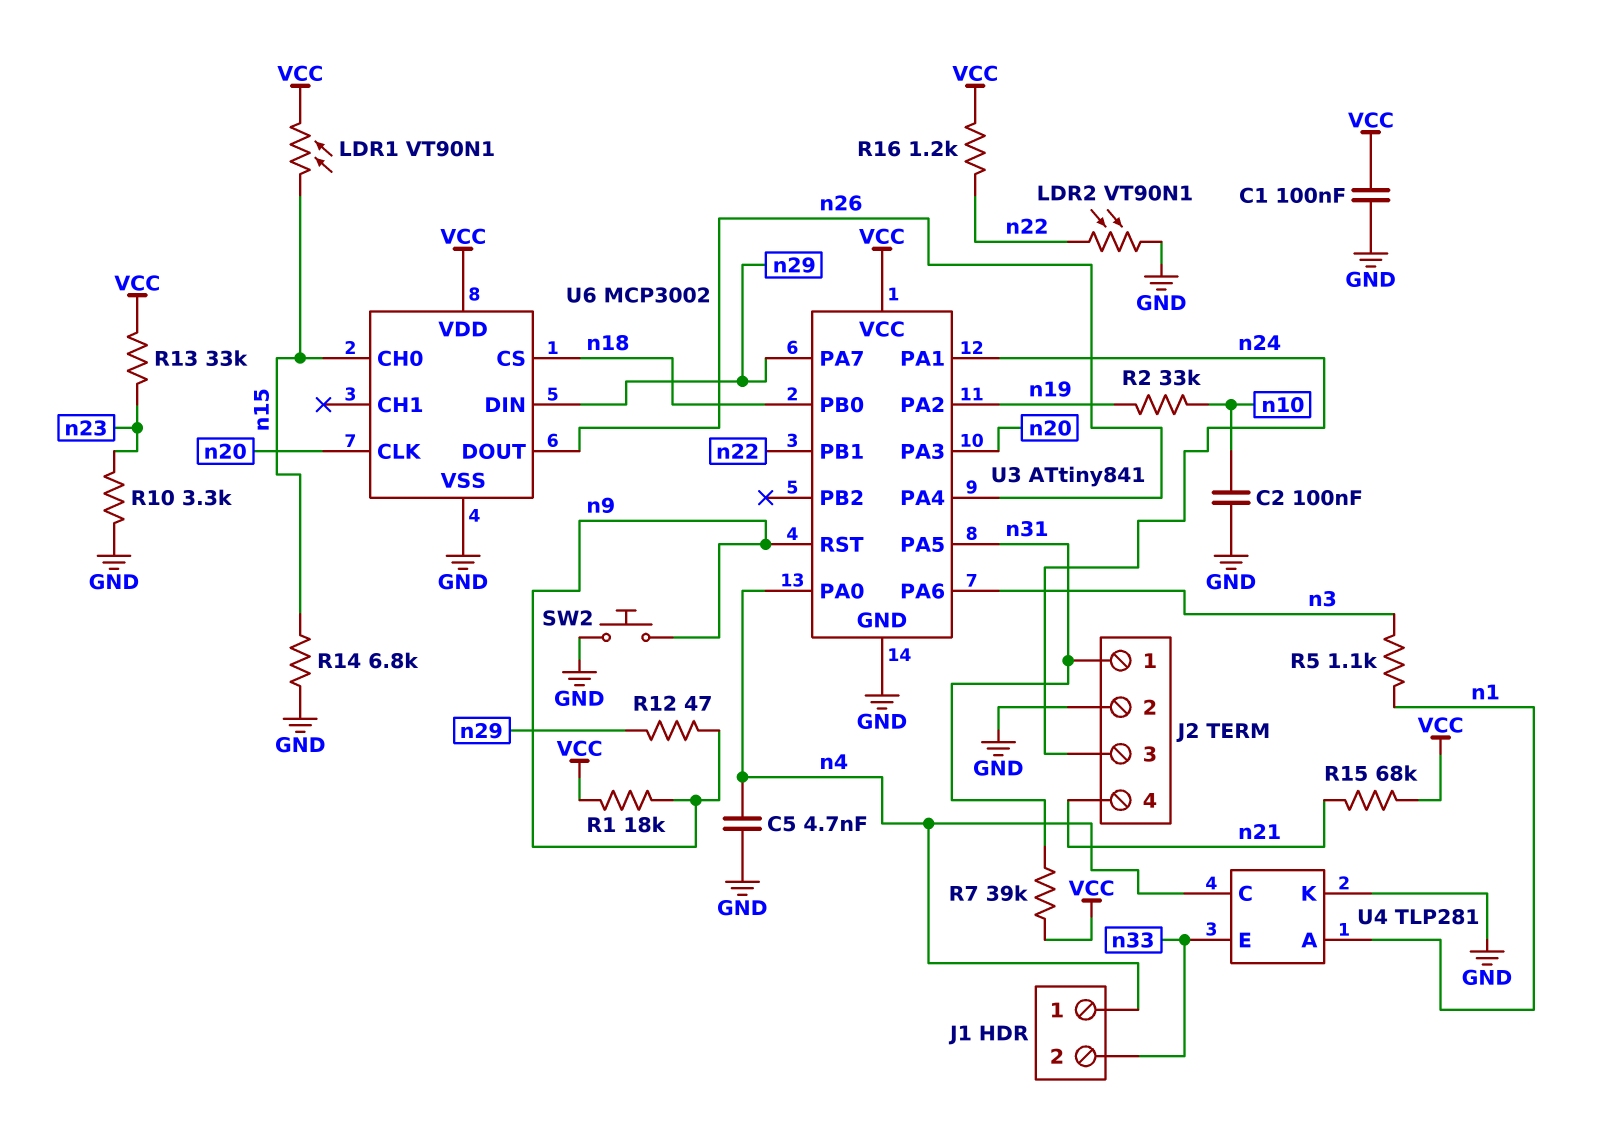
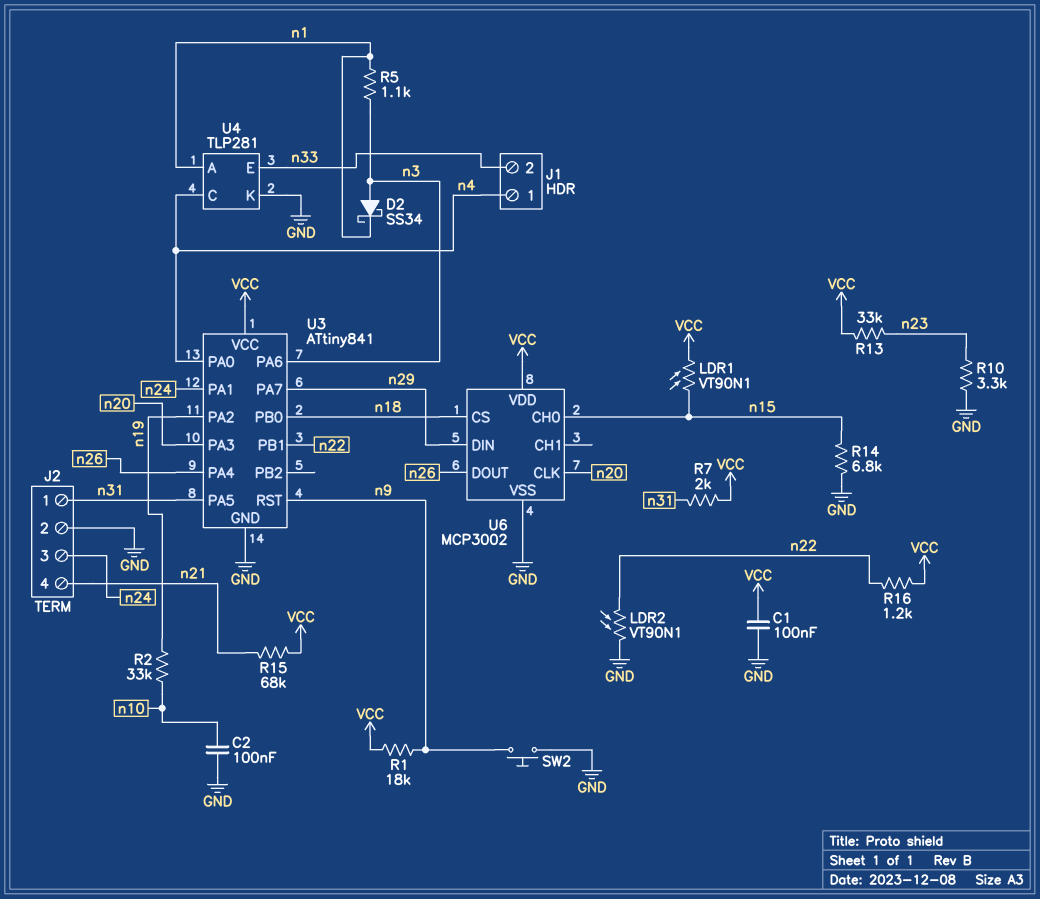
C5: 4.7nF (GND, n4) -> none
D2: none -> schottky SS34 (A n3, K n1)
R7: 39k (VCC, n31) -> 2k (VCC, n31)
R12: 47 (n9, n29) -> none

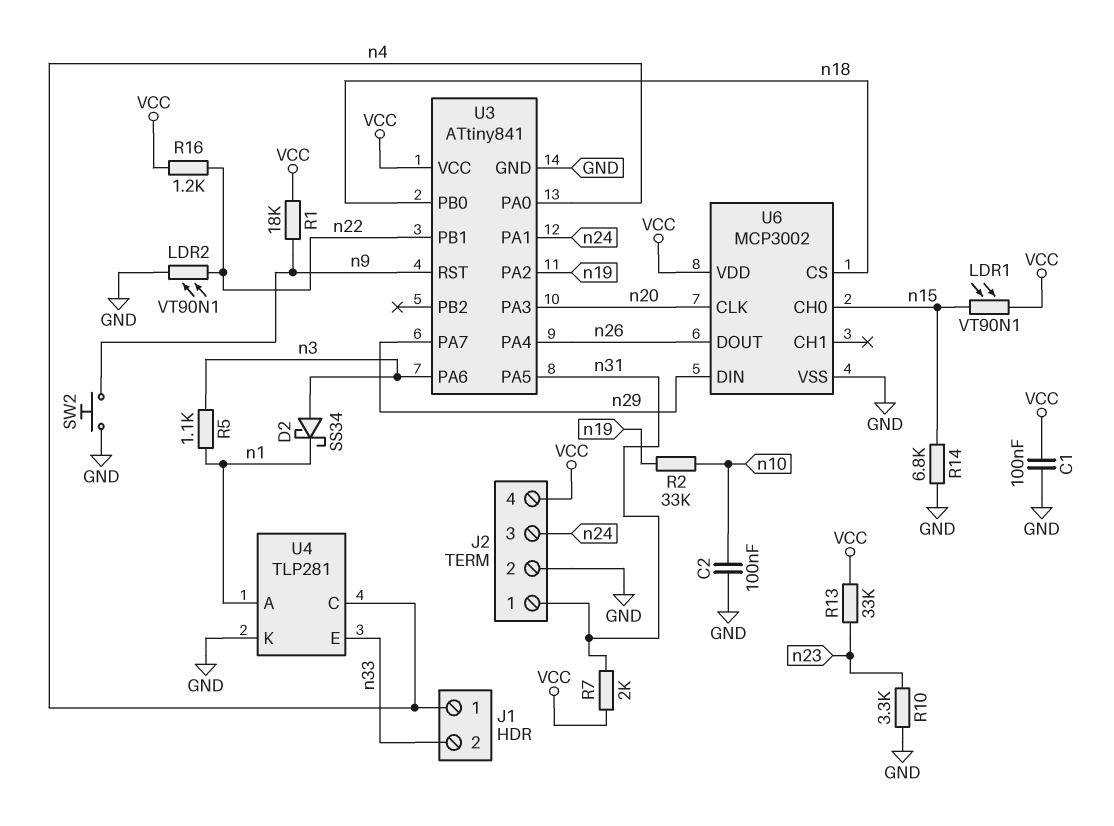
J2 pin 4: n21 -> VCC
R15: 68k (VCC, n21) -> none

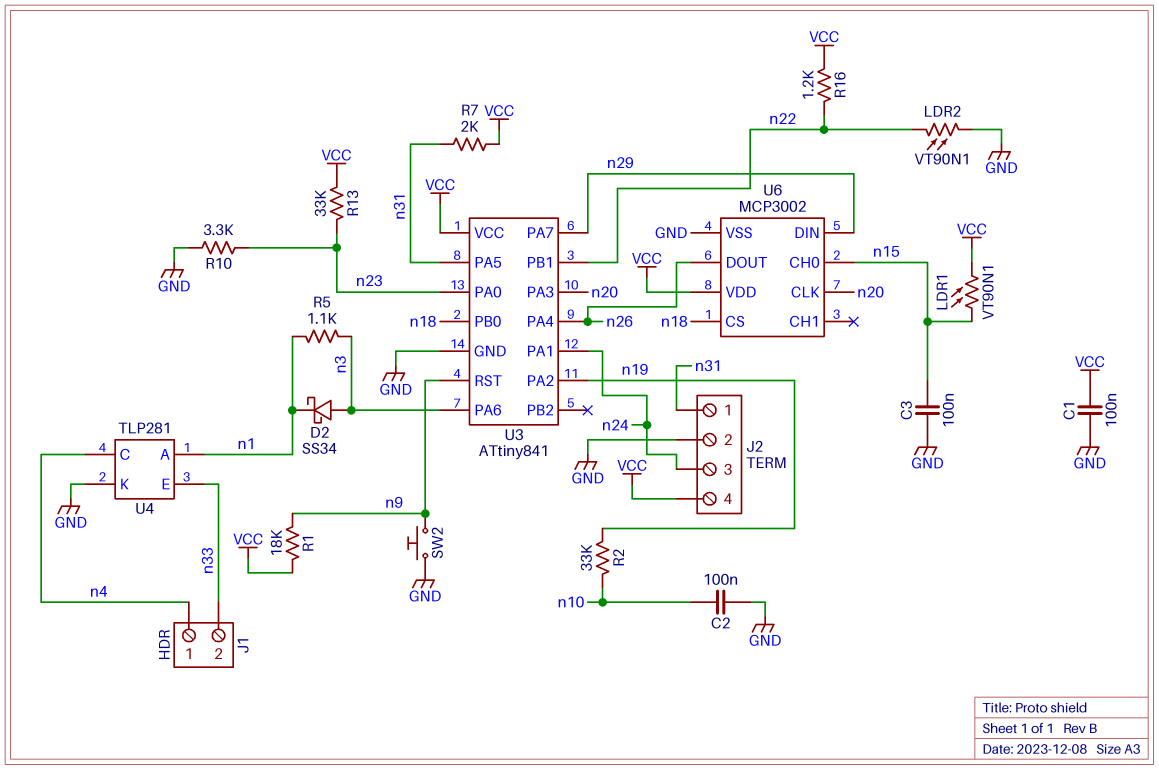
C3: none -> 100nF (GND, n15)
R14: 6.8k (GND, n15) -> none
U3 pin PA0: n4 -> n23

